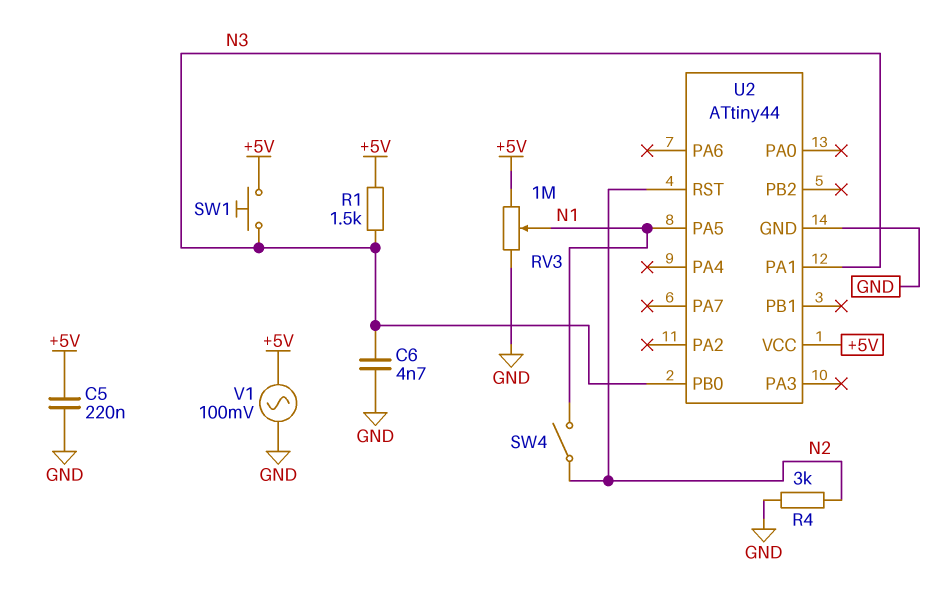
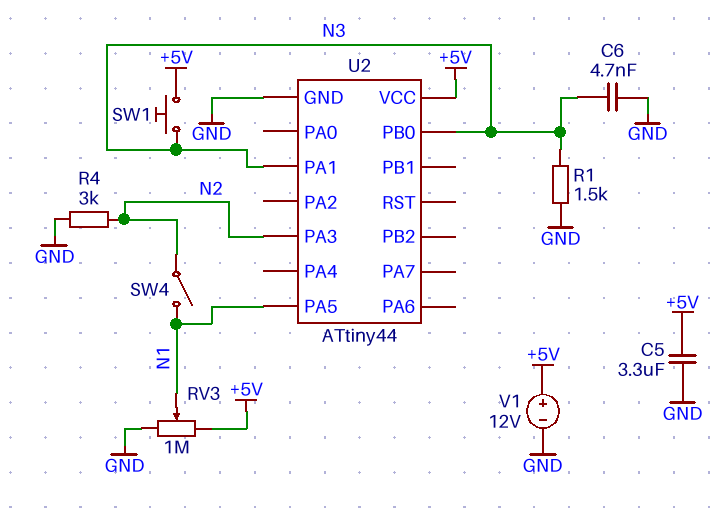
C5: 220nF (+5V, GND) -> 3.3uF (+5V, GND)
R1: 1.5k (+5V, N3) -> 1.5k (GND, N3)
U2 pin PA3: none -> N2
U2 pin RST: N2 -> none
V1: AC 100mV (+5V, GND) -> 12V (plus +5V, minus GND)

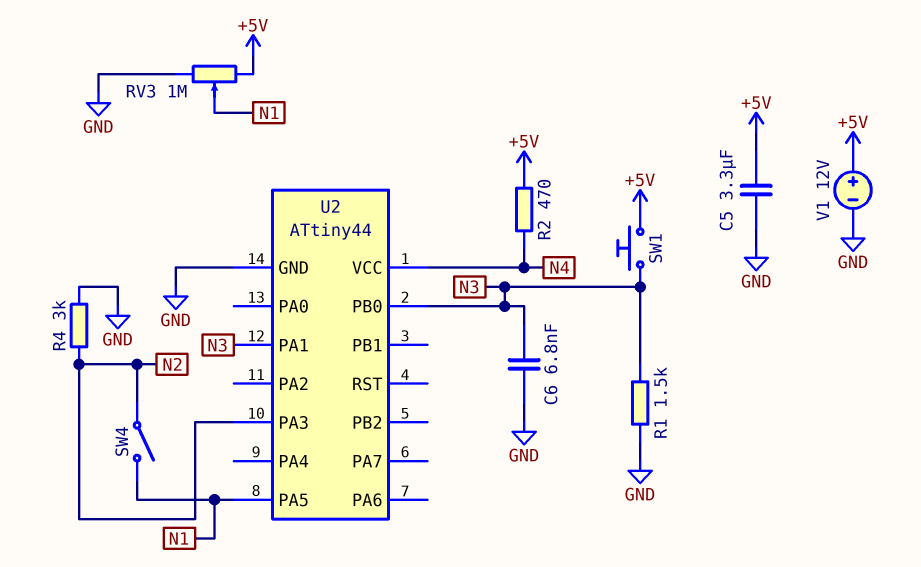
C6: 4.7nF (GND, N3) -> 6.8nF (GND, N3)
R2: none -> 470 (+5V, N4)
U2 pin VCC: +5V -> N4

